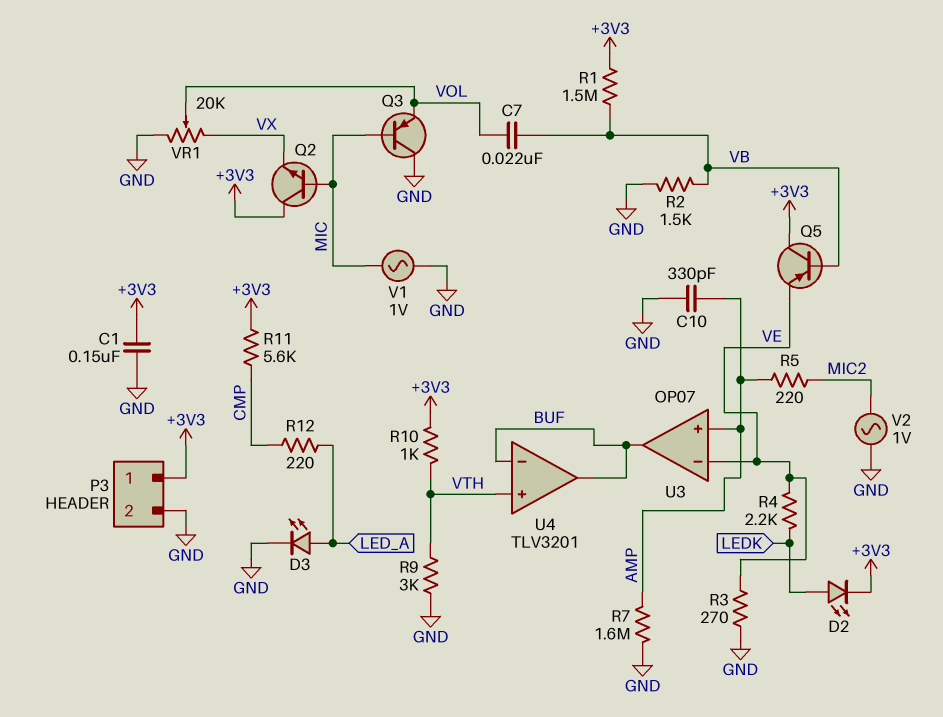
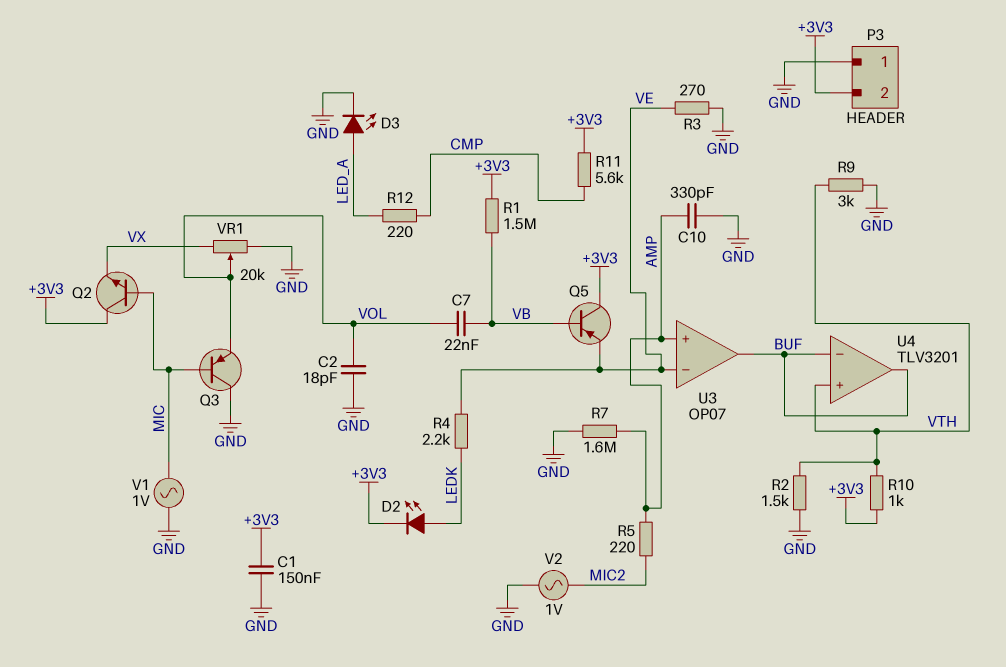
C2: none -> 18pF (GND, VOL)
P3 pin 1: +3V3 -> GND
P3 pin 2: GND -> +3V3
R2: 1.5k (GND, VB) -> 1.5k (GND, VTH)

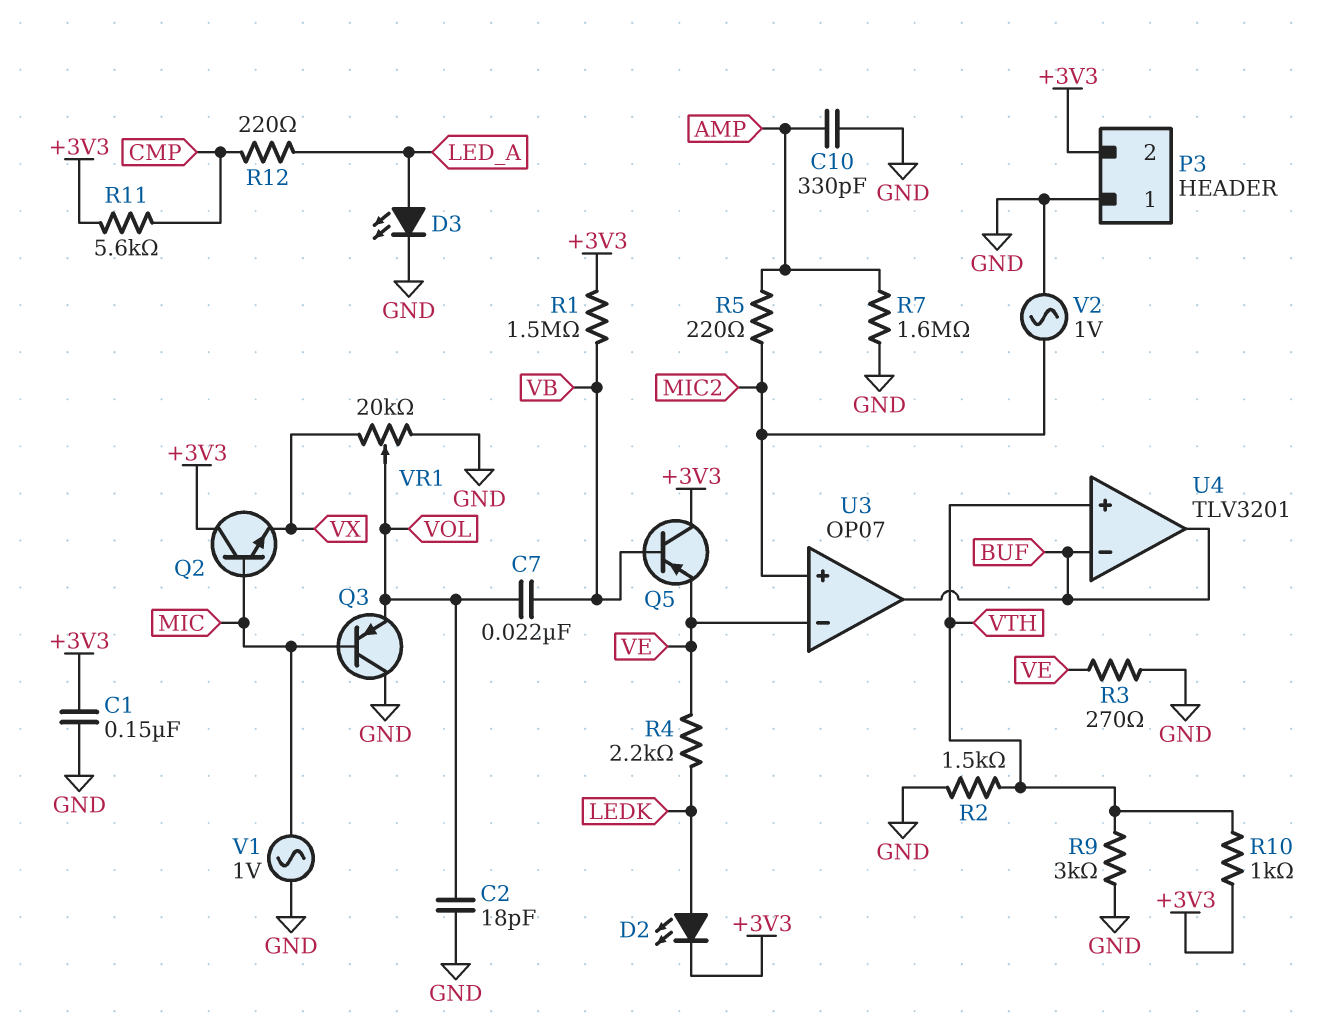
U3 pin in+: AMP -> MIC2

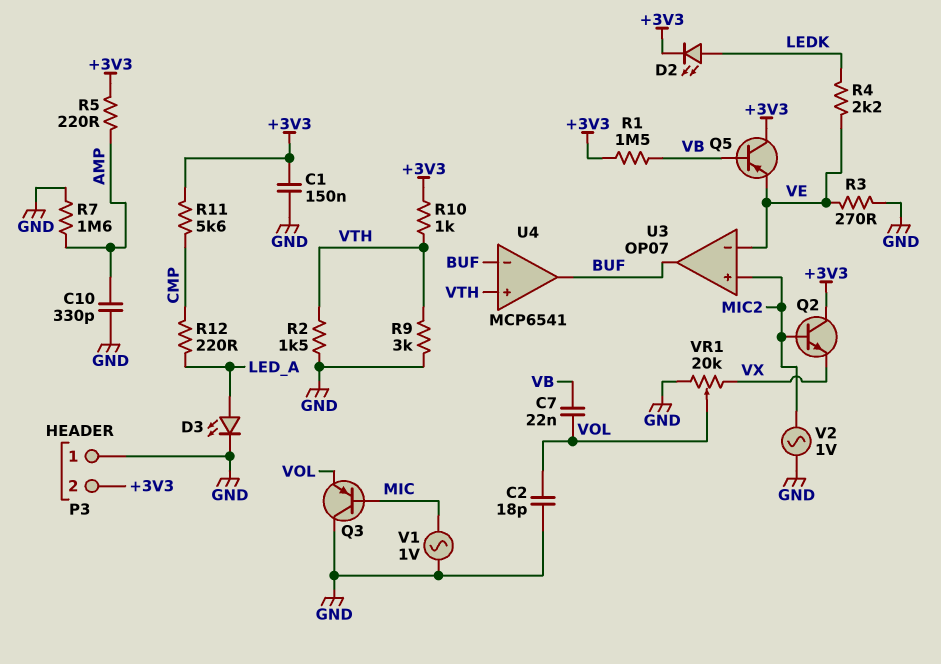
Q2: NPN (B MIC, C +3V3, E VX) -> NPN (B MIC2, C +3V3, E VX)
R5: 220 (AMP, MIC2) -> 220 (+3V3, AMP)
U4: TLV3201 -> MCP6541

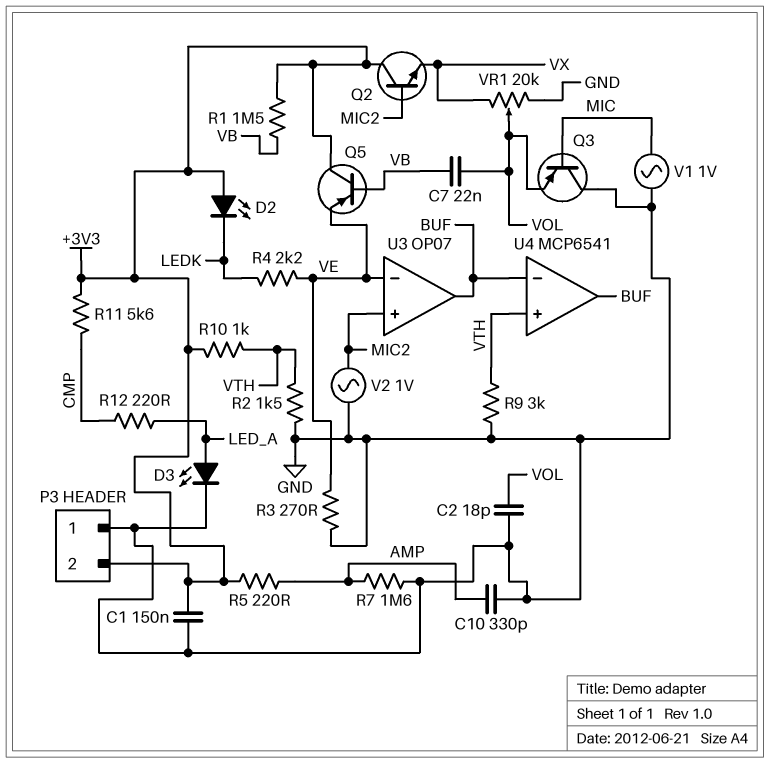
D2: LED (A LEDK, K +3V3) -> LED (A +3V3, K LEDK)

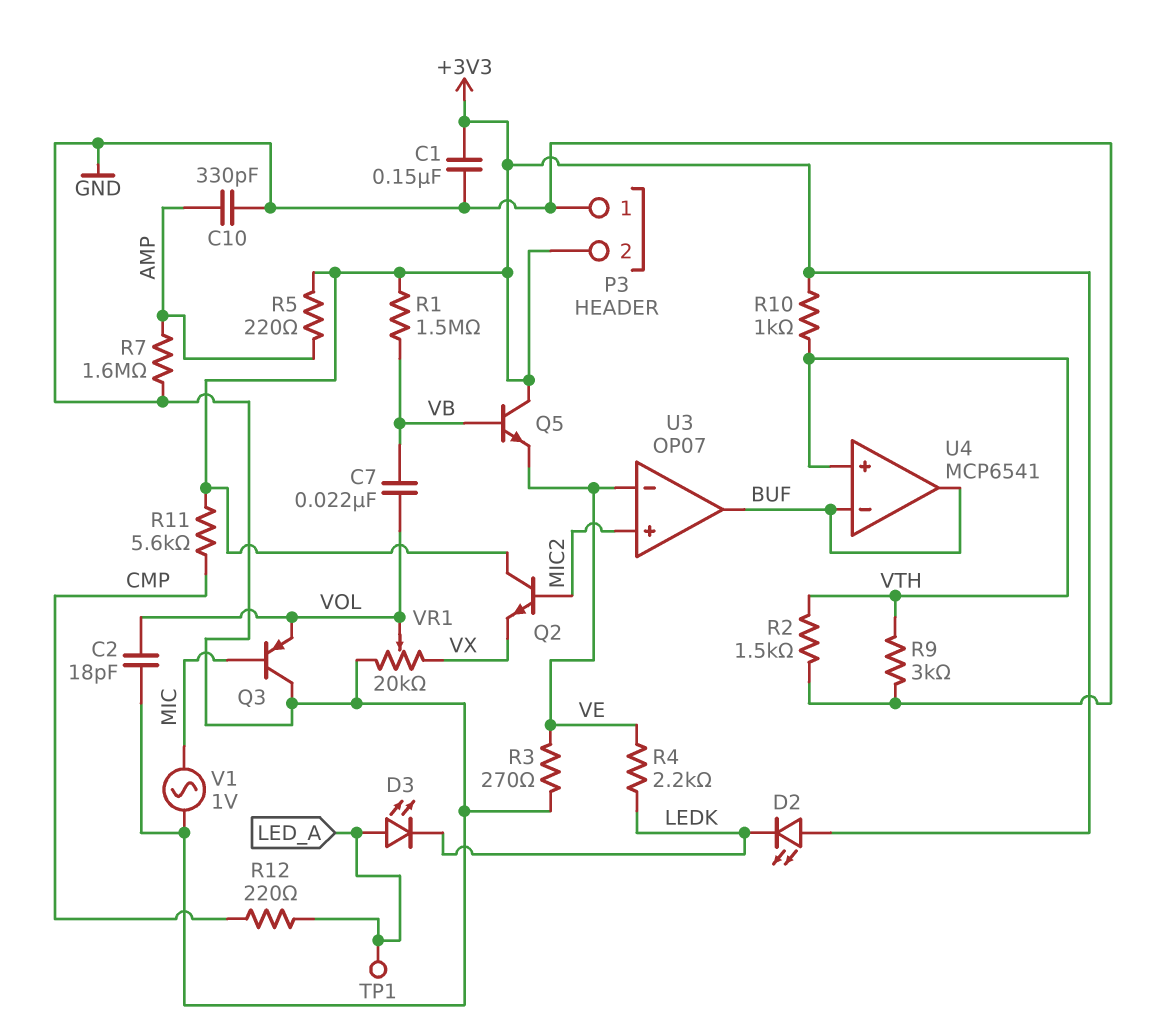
D3: LED (A LED_A, K GND) -> LED (A LED_A, K LEDK)
Q5: PNP (B VB, C +3V3, E VE) -> NPN (B VB, C +3V3, E VE)
TP1: none -> test point (LED_A)
V2: AC 1V (GND, MIC2) -> none

